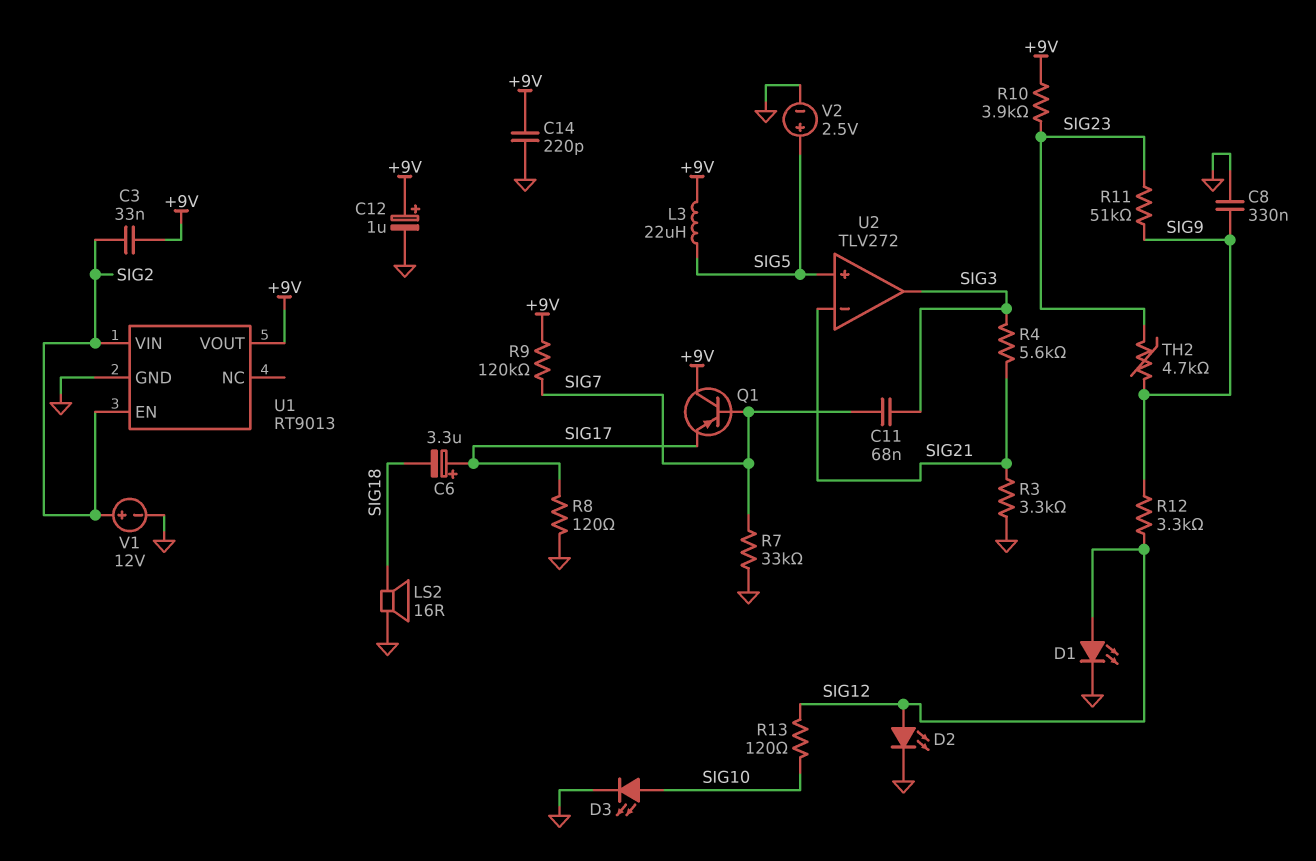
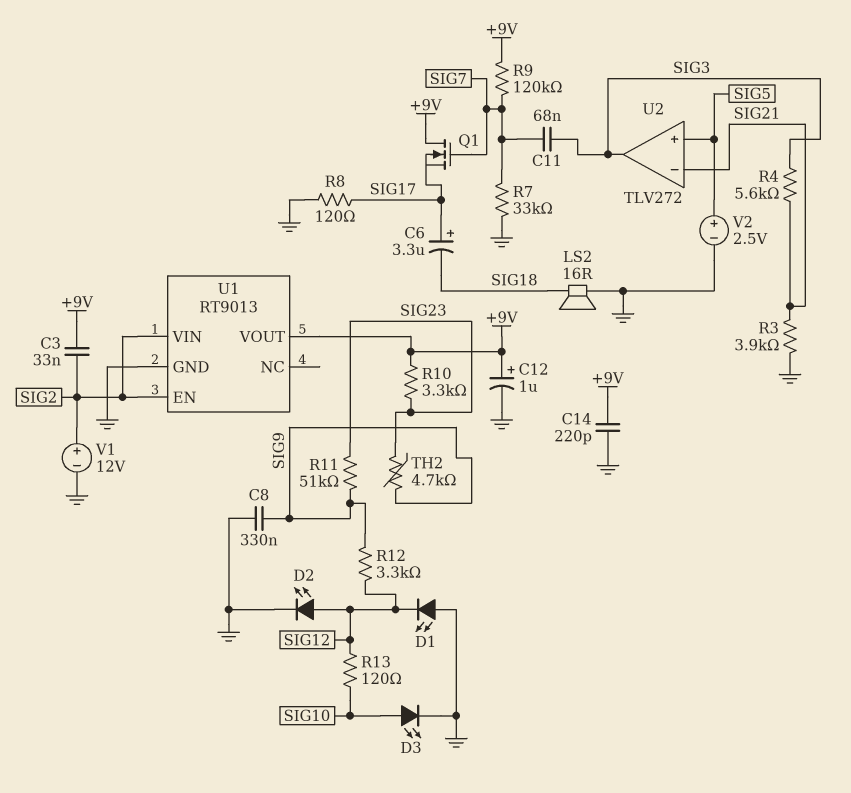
D1: LED (A SIG12, K GND) -> LED (A GND, K SIG12)
L3: 22uH (+9V, SIG5) -> none
Q1: PNP (B SIG7, C +9V, E SIG17) -> NMOS (G SIG7, D +9V, S SIG17)
R3: 3.3k (GND, SIG21) -> 3.9k (GND, SIG21)
R10: 3.9k (+9V, SIG23) -> 3.3k (+9V, SIG23)

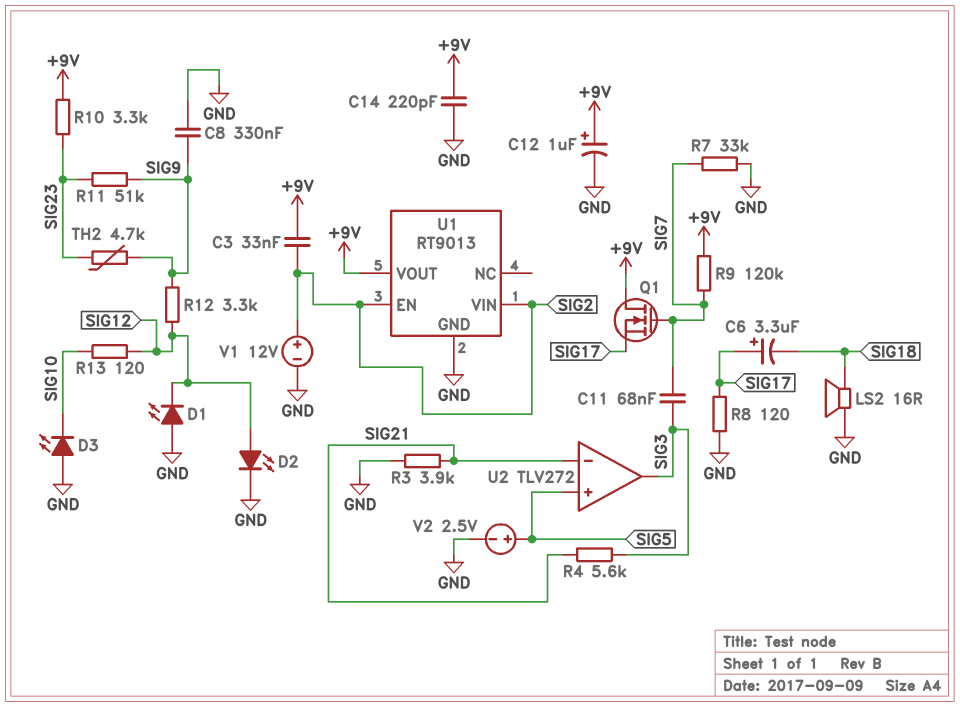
D3: LED (A SIG10, K GND) -> LED (A GND, K SIG10)

